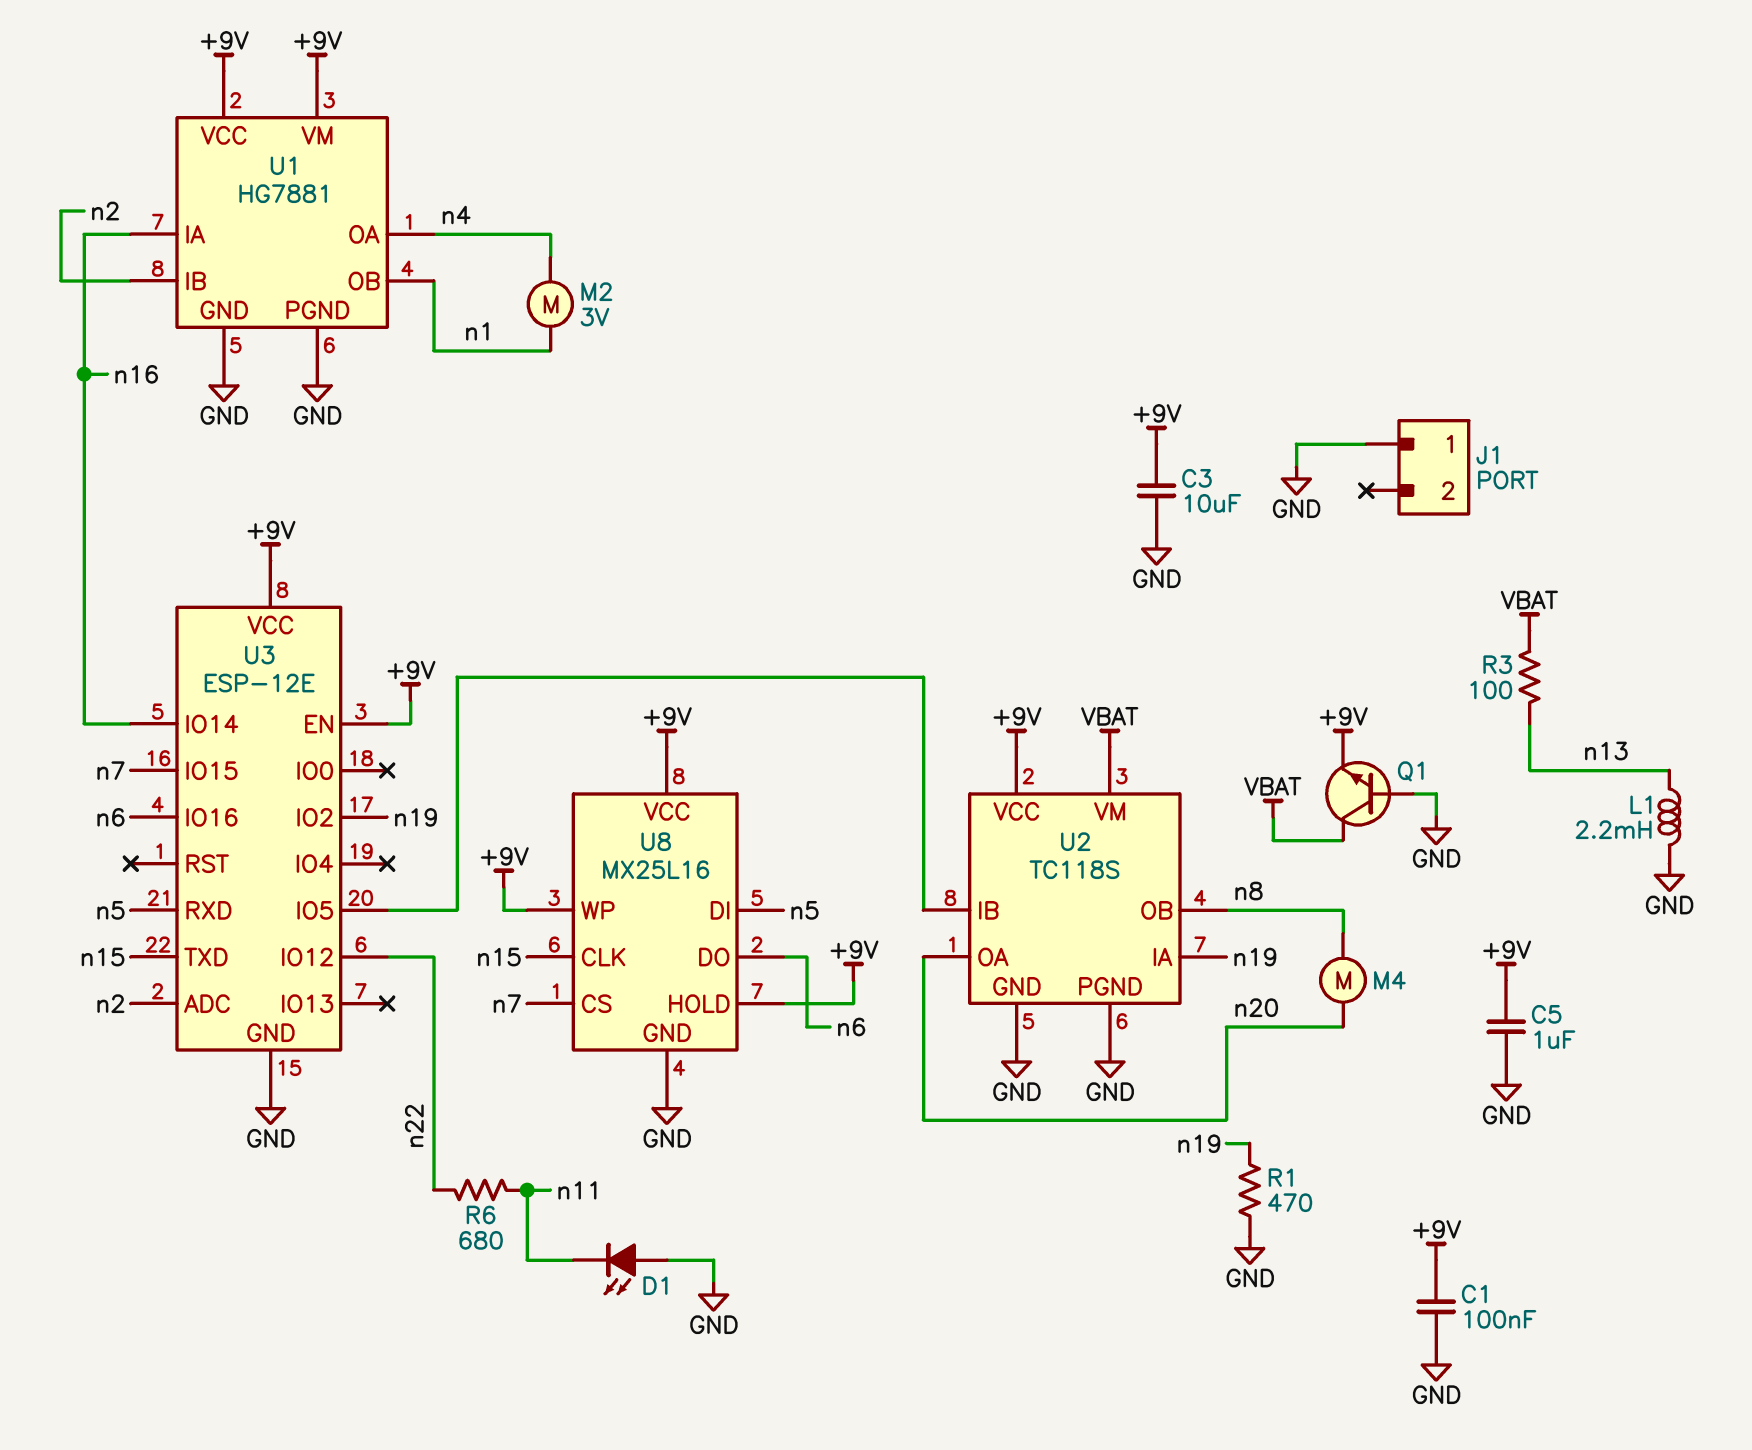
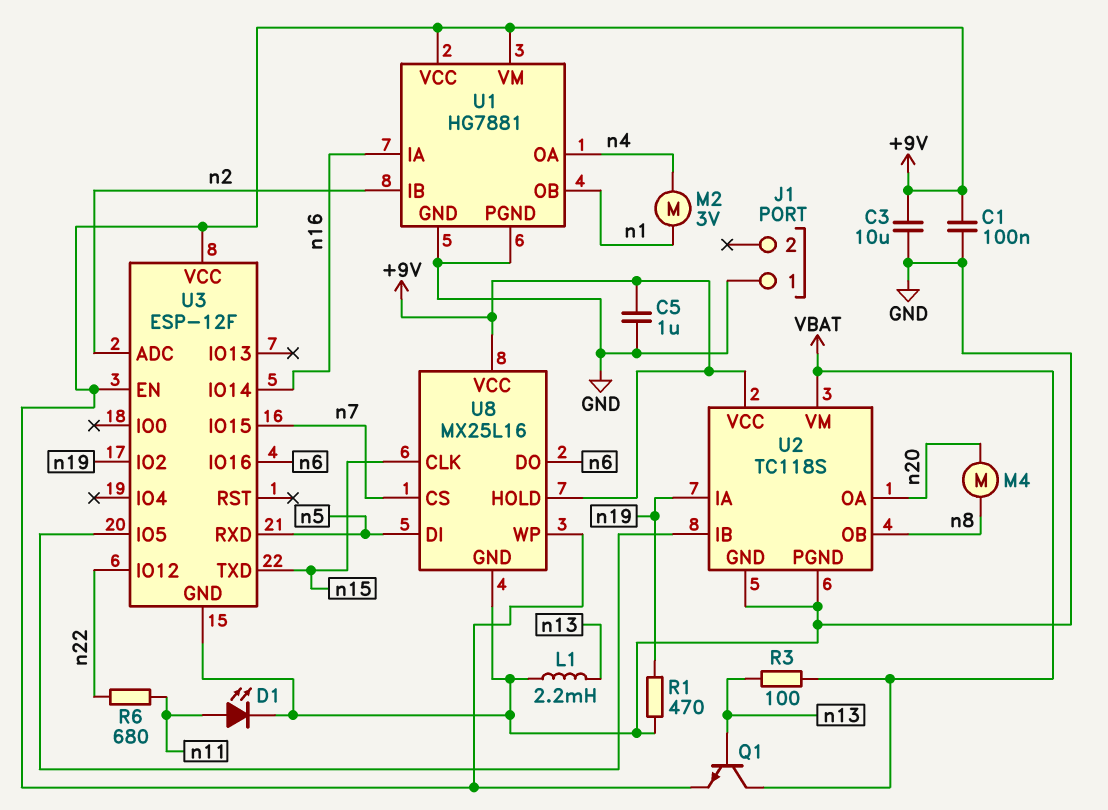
D1: LED (A GND, K n11) -> LED (A n11, K GND)
Q1: NPN (B GND, C VBAT, E +9V) -> NPN (B n13, C VBAT, E +9V)
U3: ESP-12E -> ESP-12F

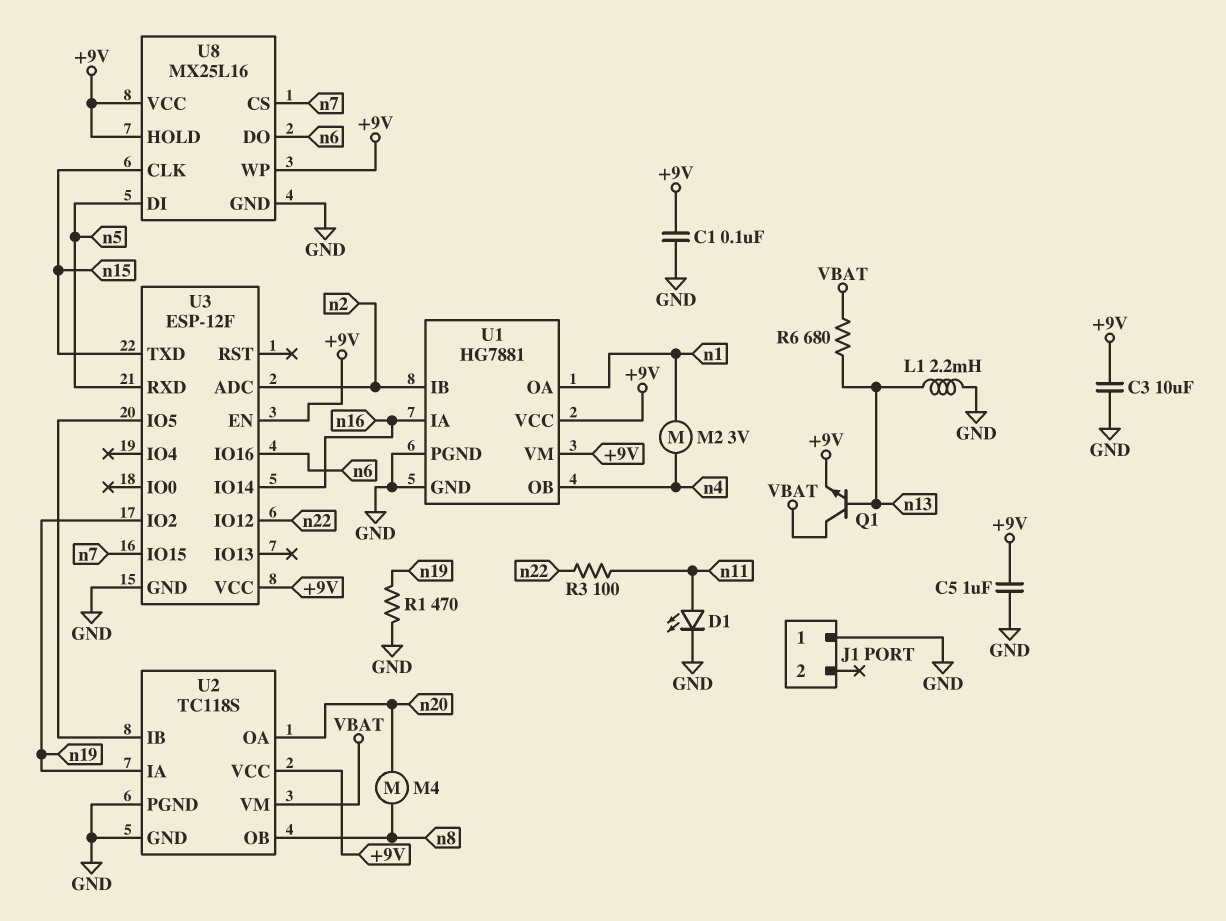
R3: 100 (VBAT, n13) -> 100 (n11, n22)
R6: 680 (n11, n22) -> 680 (VBAT, n13)
U1 pin OA: n4 -> n1
U1 pin OB: n1 -> n4

